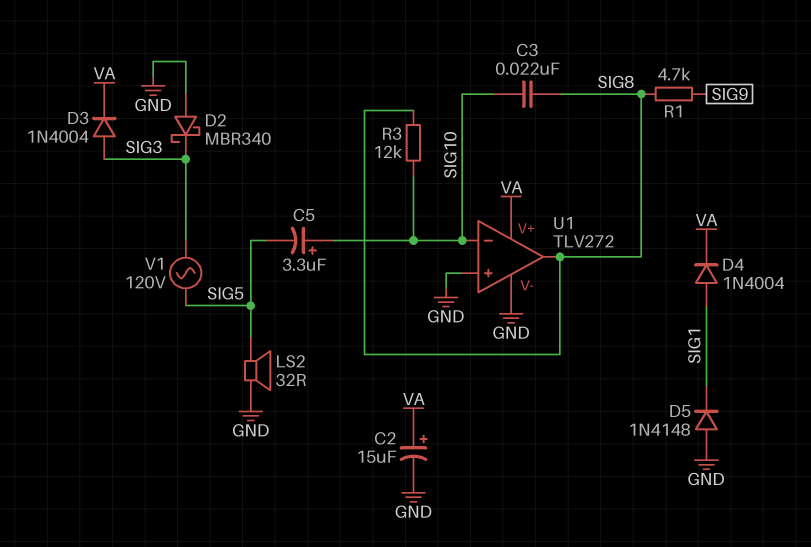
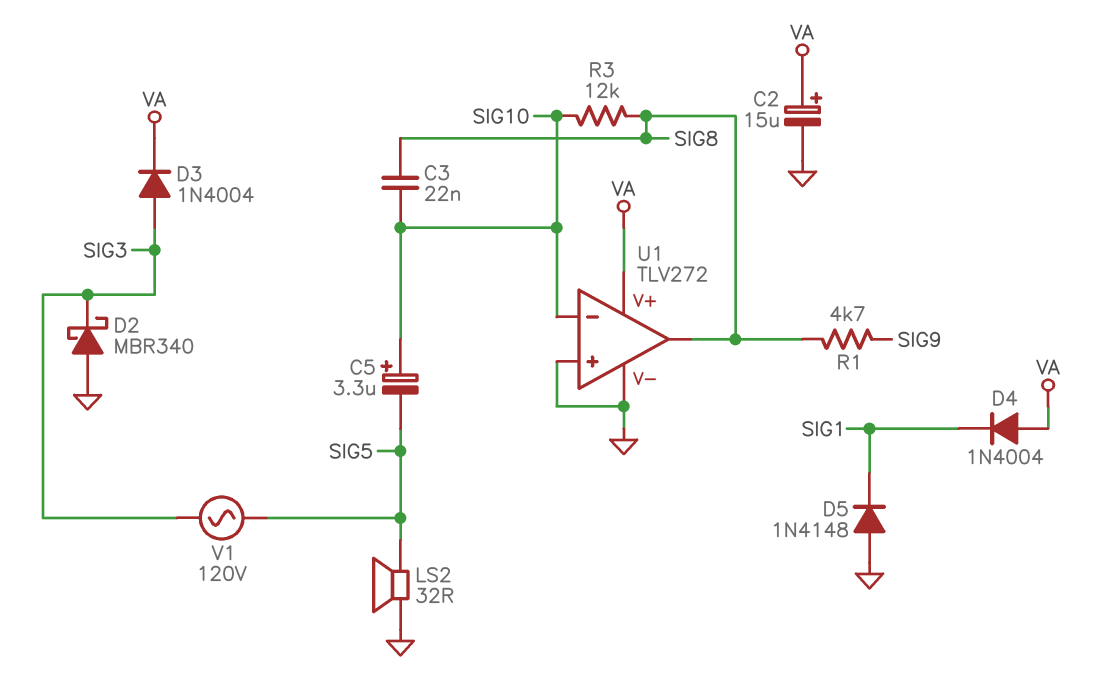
D4: diode 1N4004 (A SIG1, K VA) -> diode 1N4004 (A VA, K SIG1)

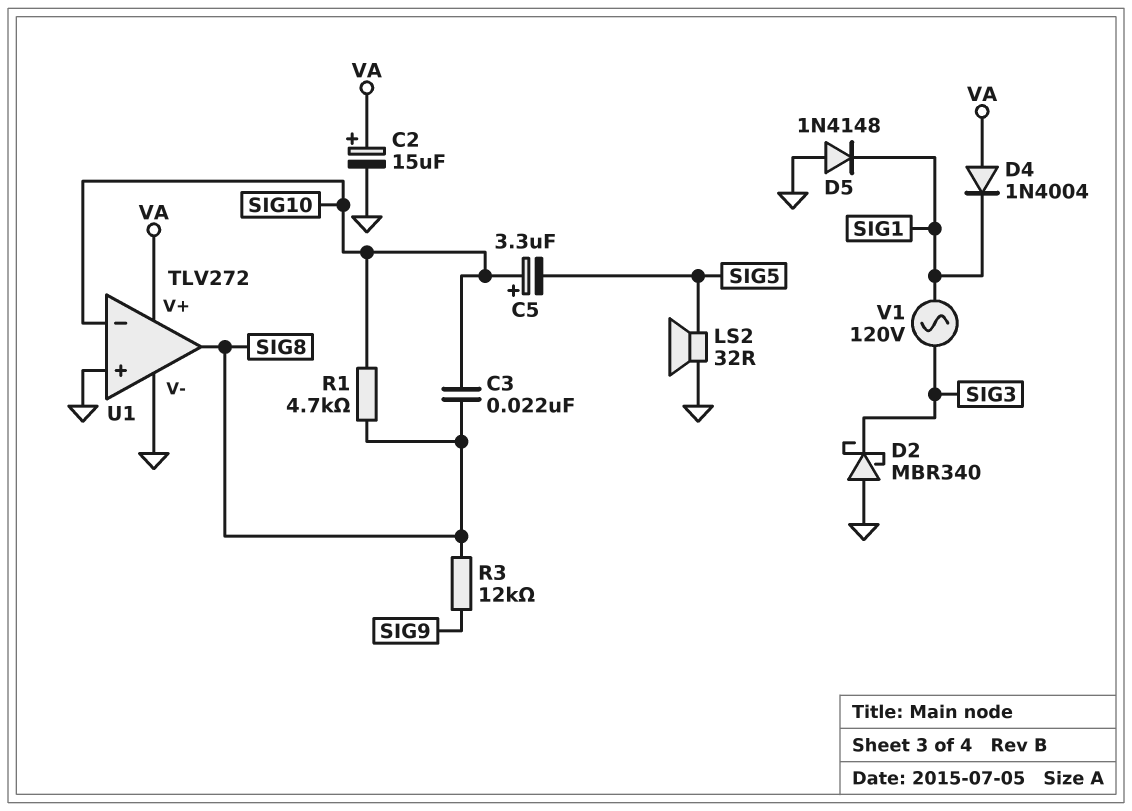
D3: diode 1N4004 (A SIG3, K VA) -> none
R1: 4.7k (SIG8, SIG9) -> 4.7k (SIG8, SIG10)
R3: 12k (SIG8, SIG10) -> 12k (SIG8, SIG9)
V1: AC 120V (SIG3, SIG5) -> AC 120V (SIG1, SIG3)

